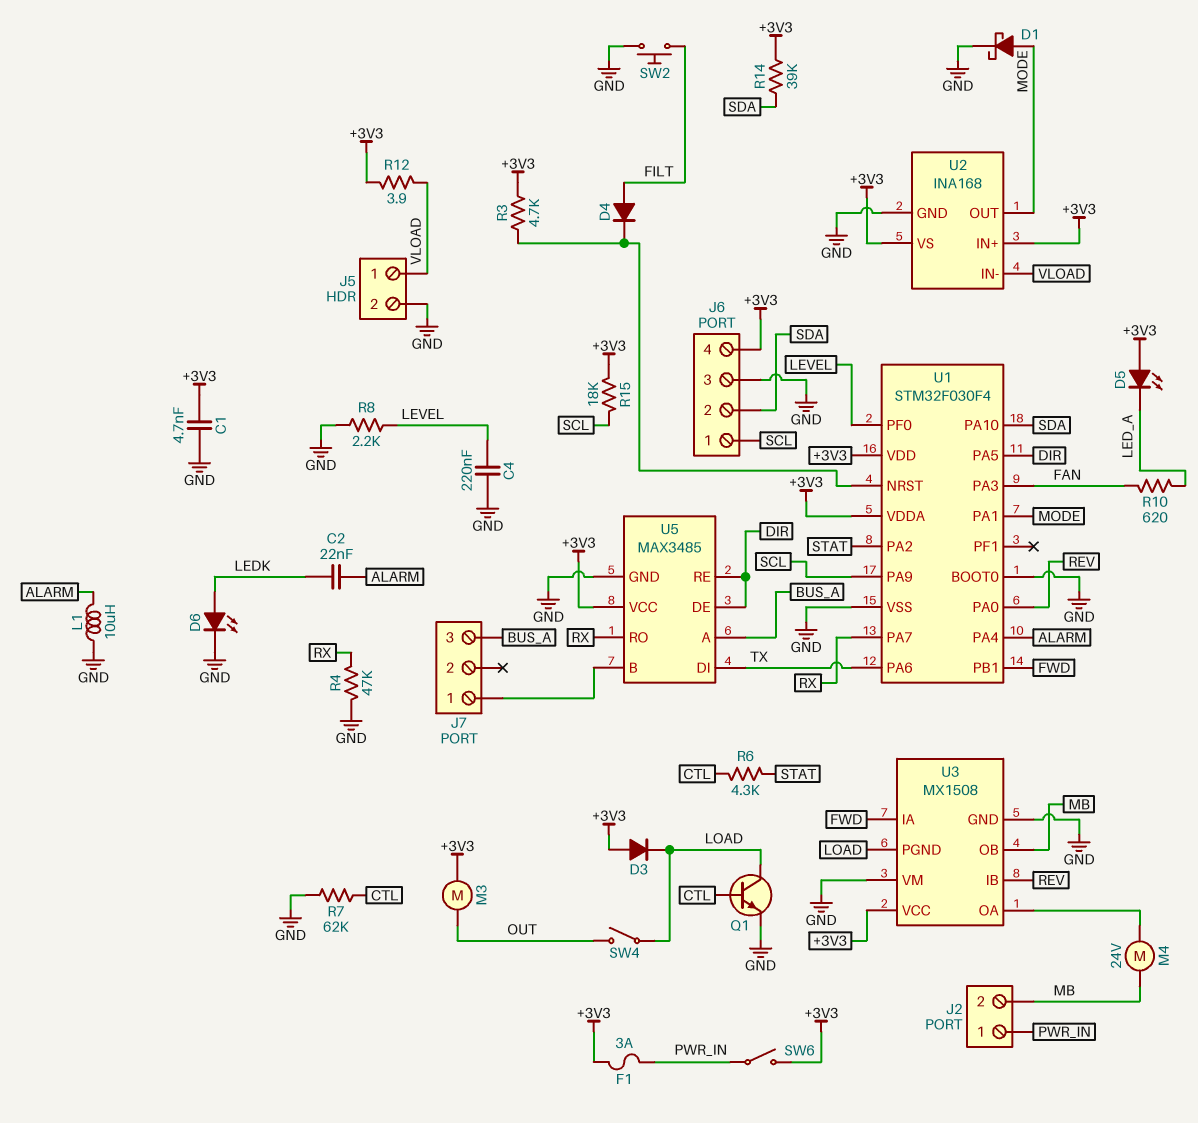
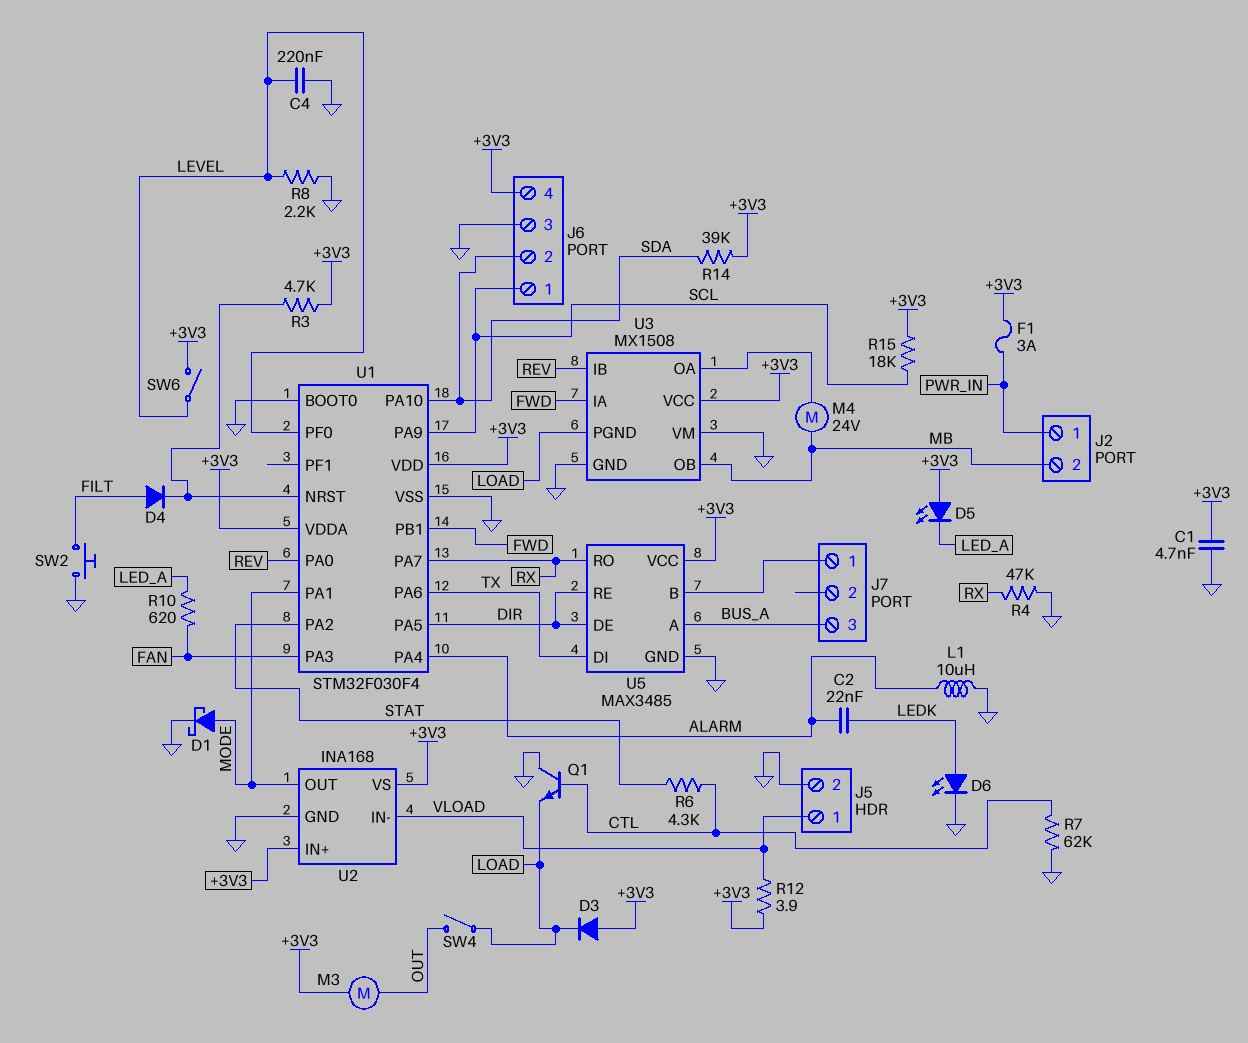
Q1: NPN (B CTL, C LOAD, E GND) -> NPN (B CTL, C GND, E LOAD)
SW6: switch (+3V3, PWR_IN) -> switch (+3V3, LEVEL)

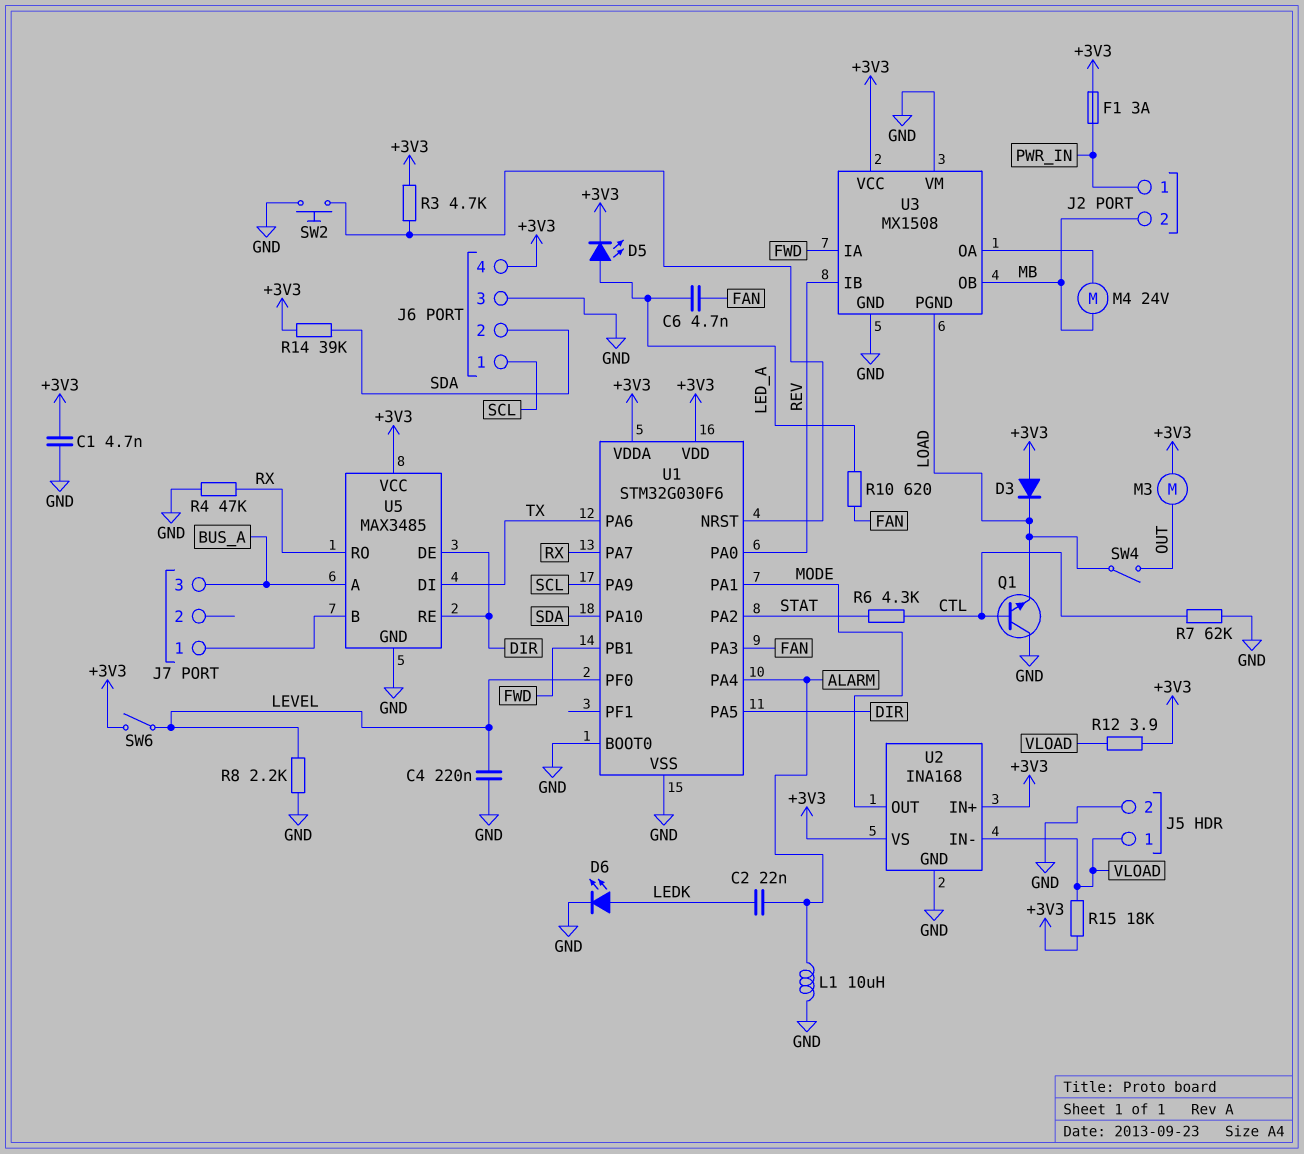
C6: none -> 4.7nF (FAN, LED_A)
D1: schottky (A MODE, K GND) -> none
D4: diode (A FILT, K U1/NRST) -> none
D5: LED (A +3V3, K LED_A) -> LED (A LED_A, K +3V3)
R15: 18k (+3V3, SCL) -> 18k (+3V3, VLOAD)
SW2: button (FILT, GND) -> button (GND, U1/NRST)
U1: STM32F030F4 -> STM32G030F6

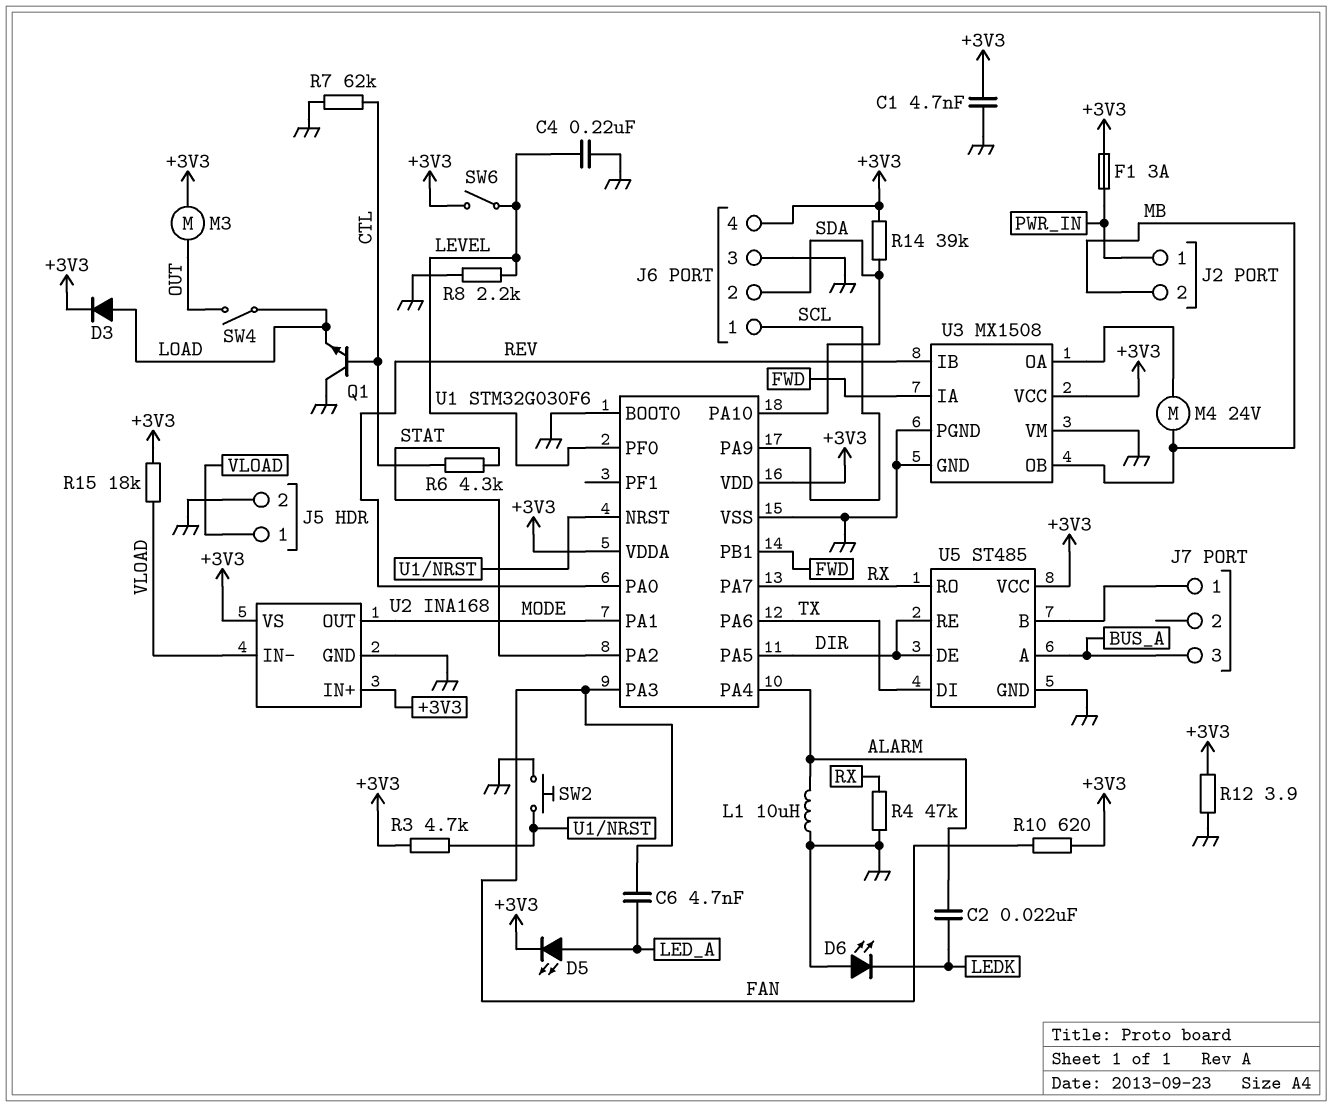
D3: diode (A +3V3, K LOAD) -> diode (A LOAD, K +3V3)
D6: LED (A LEDK, K GND) -> LED (A GND, K LEDK)
R10: 620 (FAN, LED_A) -> 620 (+3V3, FAN)
R12: 3.9 (+3V3, VLOAD) -> 3.9 (+3V3, GND)
U3 pin PGND: LOAD -> GND
U5: MAX3485 -> ST485

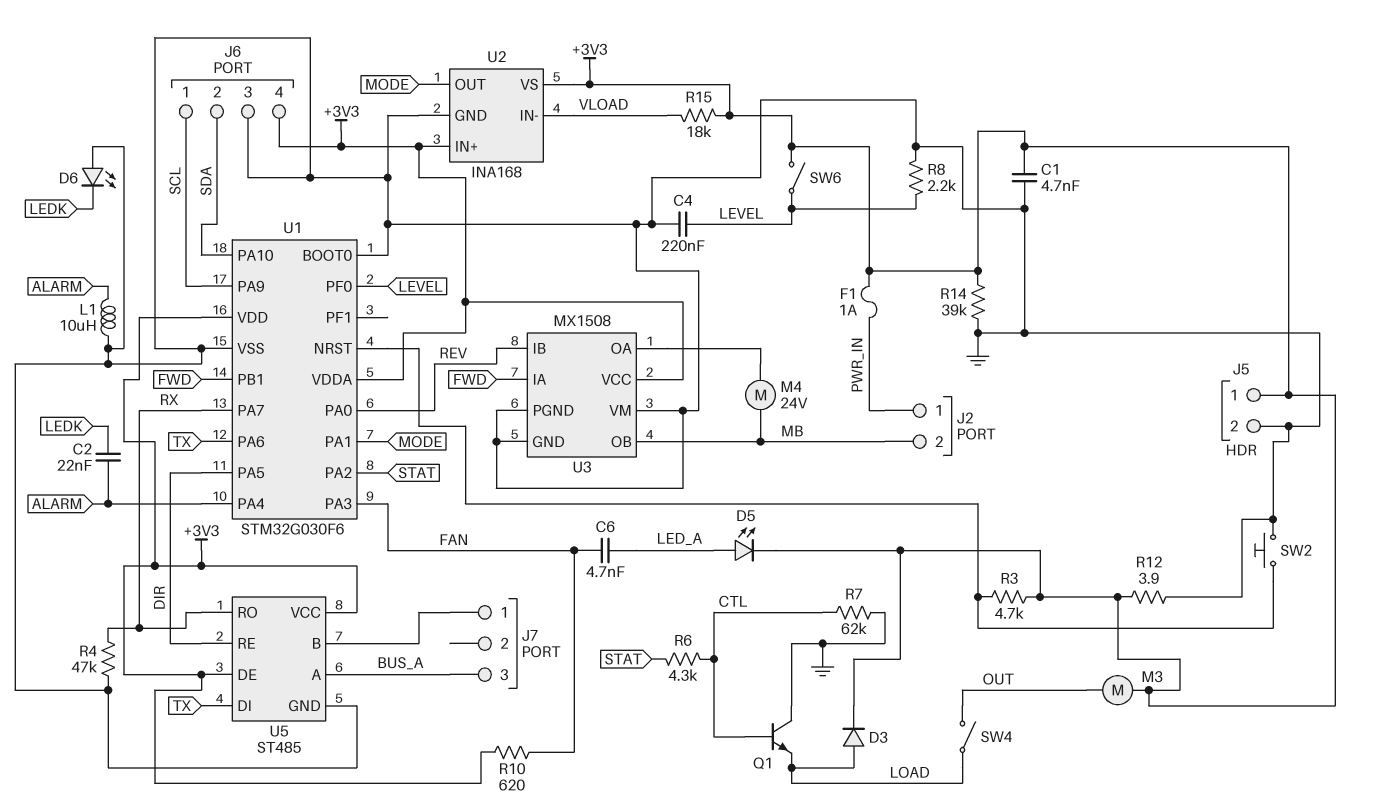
F1: 3A (+3V3, PWR_IN) -> 1A (+3V3, PWR_IN)
J5 pin 1: VLOAD -> +3V3
R14: 39k (+3V3, SDA) -> 39k (+3V3, GND)
U5 pin DE: DIR -> +3V3

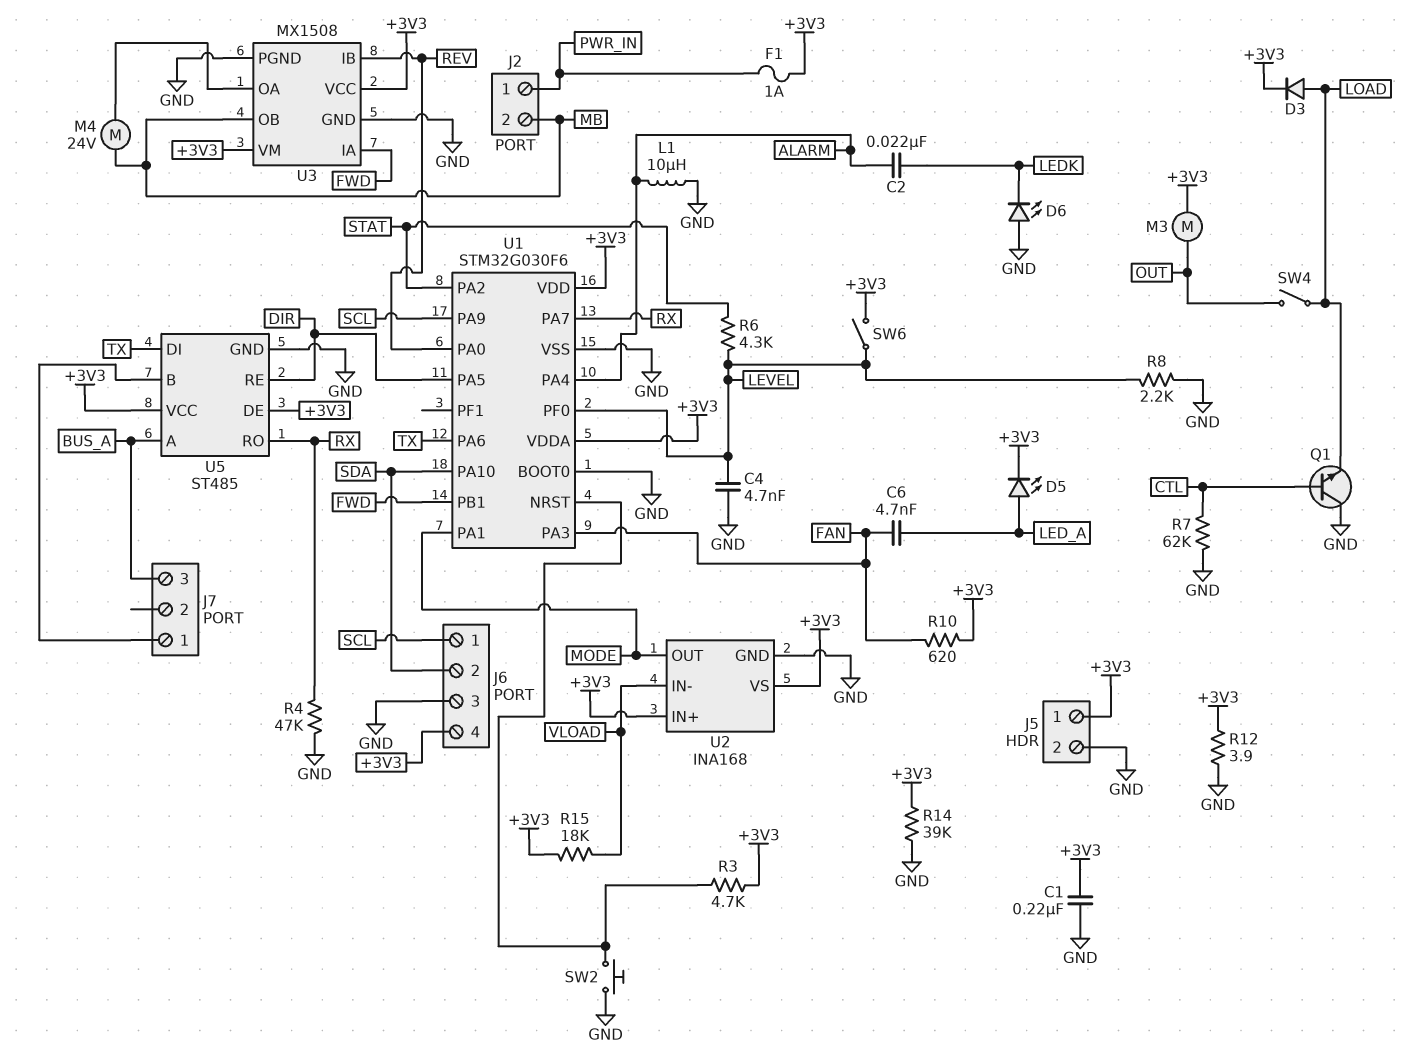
C1: 4.7nF (+3V3, GND) -> 220nF (+3V3, GND)
C4: 220nF (GND, LEVEL) -> 4.7nF (GND, LEVEL)
R6: 4.3k (CTL, STAT) -> 4.3k (LEVEL, STAT)
U3 pin VM: GND -> +3V3

